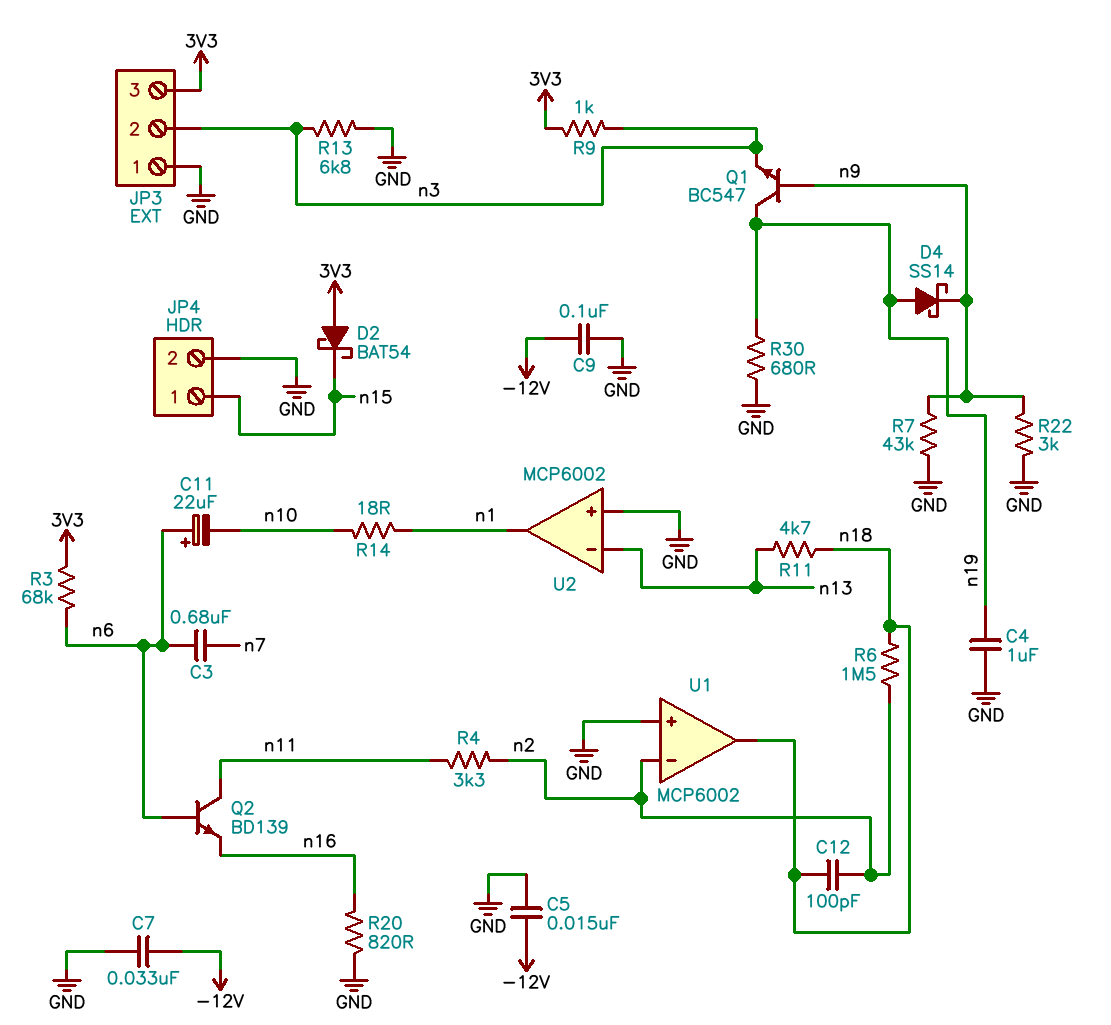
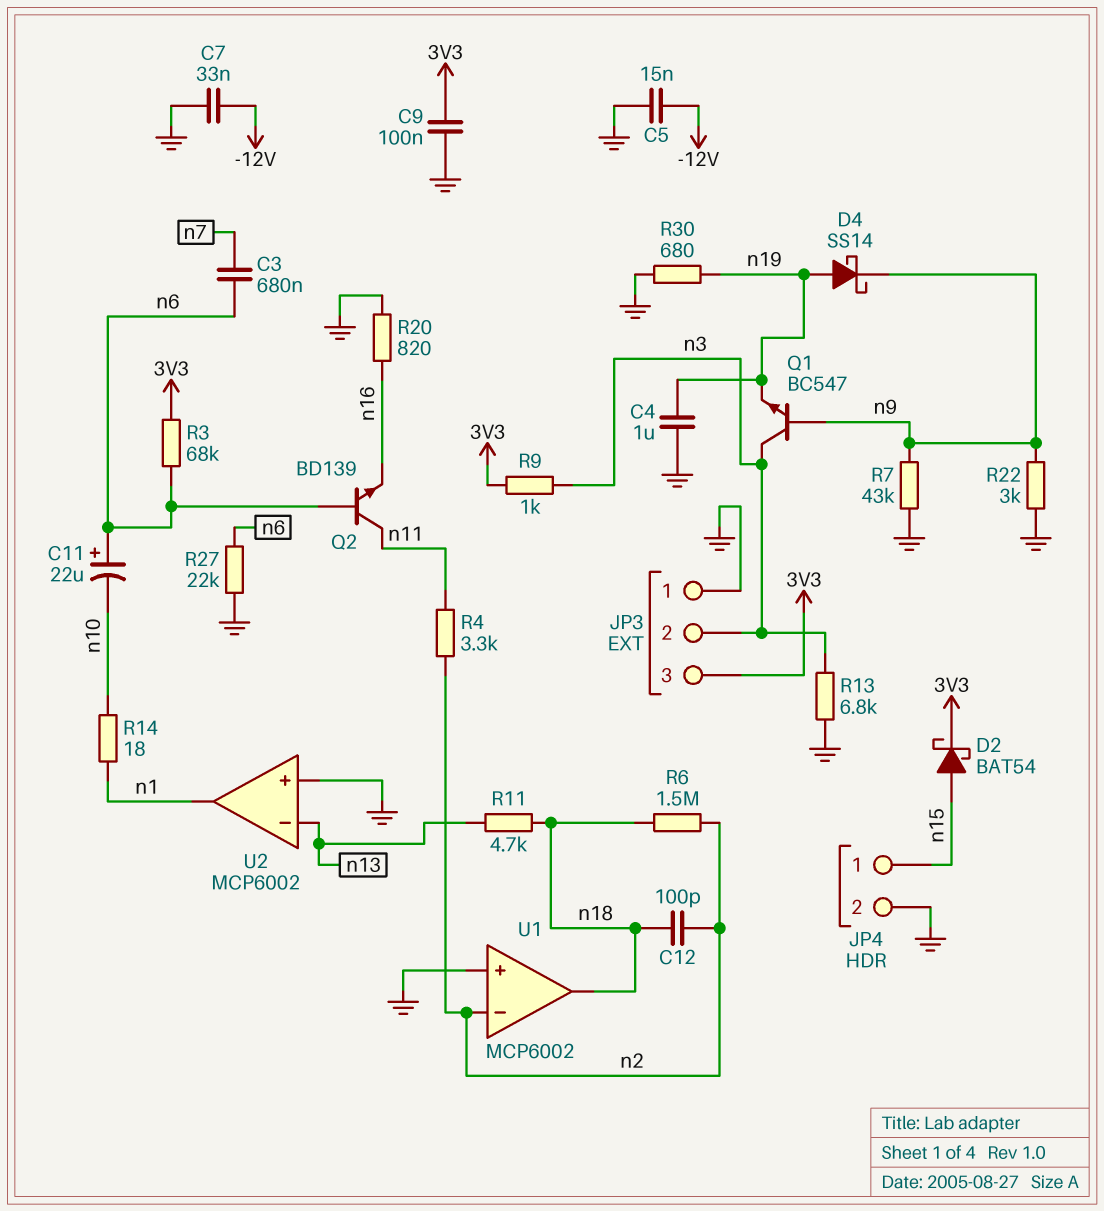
C9: 100nF (-12V, GND) -> 100nF (3V3, GND)
D2: schottky BAT54 (A 3V3, K n15) -> schottky BAT54 (A n15, K 3V3)
Q1: NPN BC547 (B n9, C n19, E n3) -> NPN BC547 (B n9, C n3, E n19)
R27: none -> 22k (GND, n6)

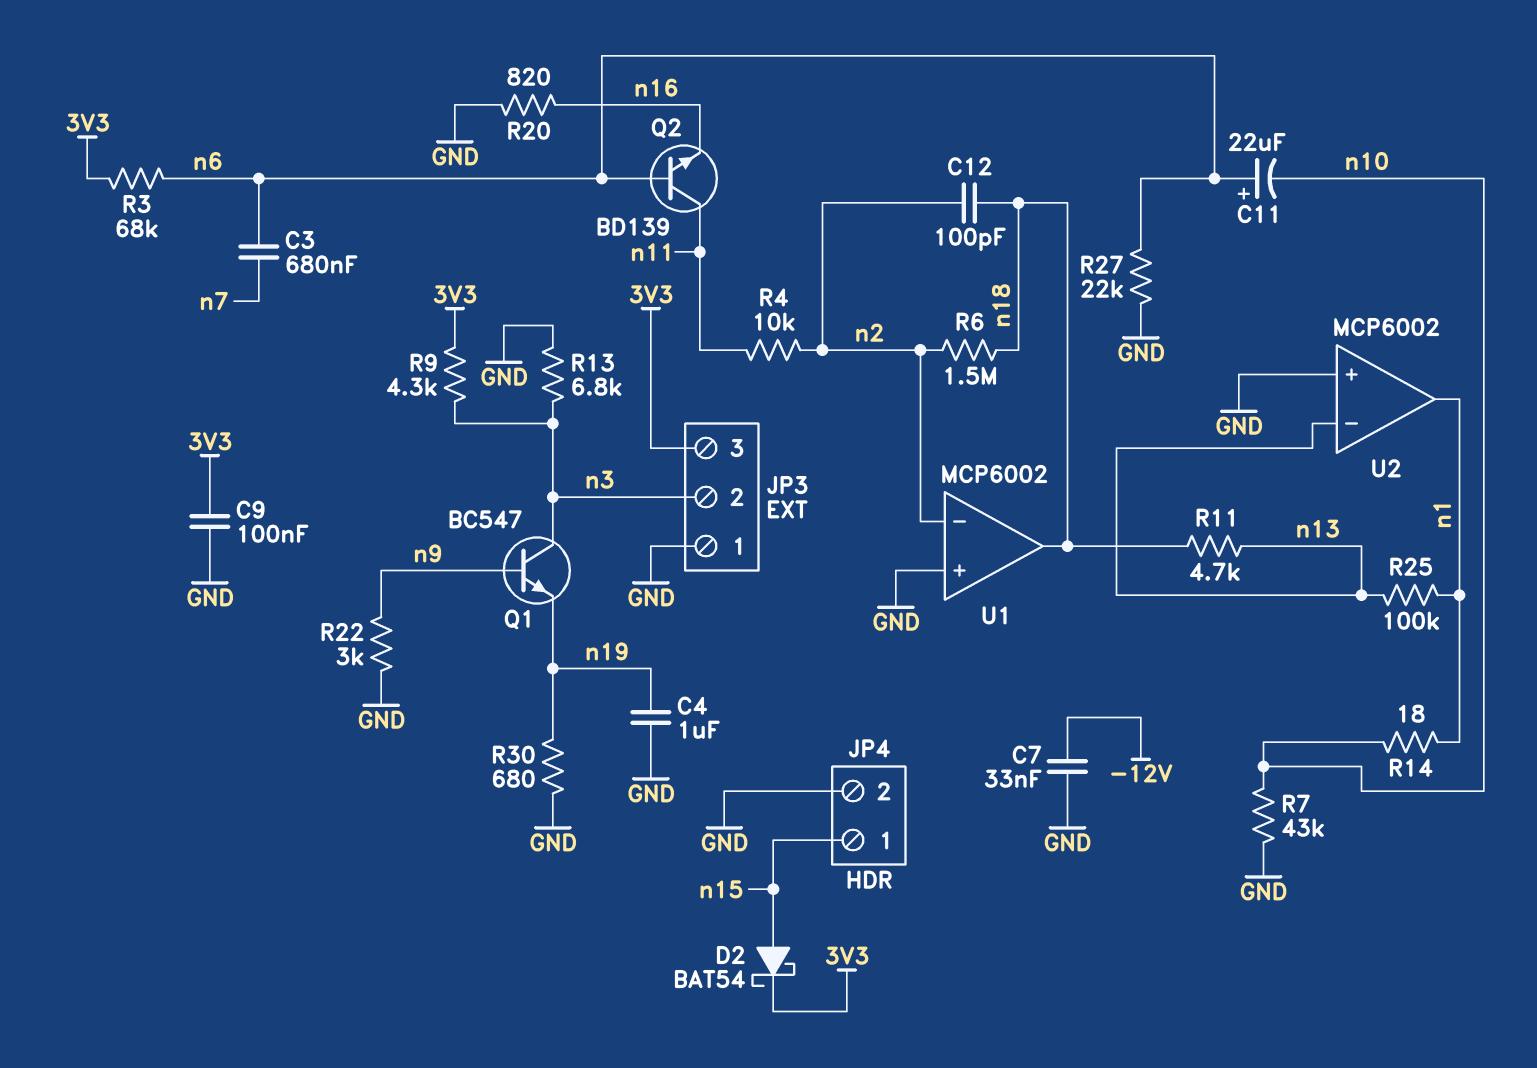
C5: 15nF (-12V, GND) -> none
D4: schottky SS14 (A n19, K n9) -> none
R4: 3.3k (n2, n11) -> 10k (n2, n11)
R7: 43k (GND, n9) -> 43k (GND, n10)
R9: 1k (3V3, n3) -> 4.3k (3V3, n3)
R25: none -> 100k (n1, n13)

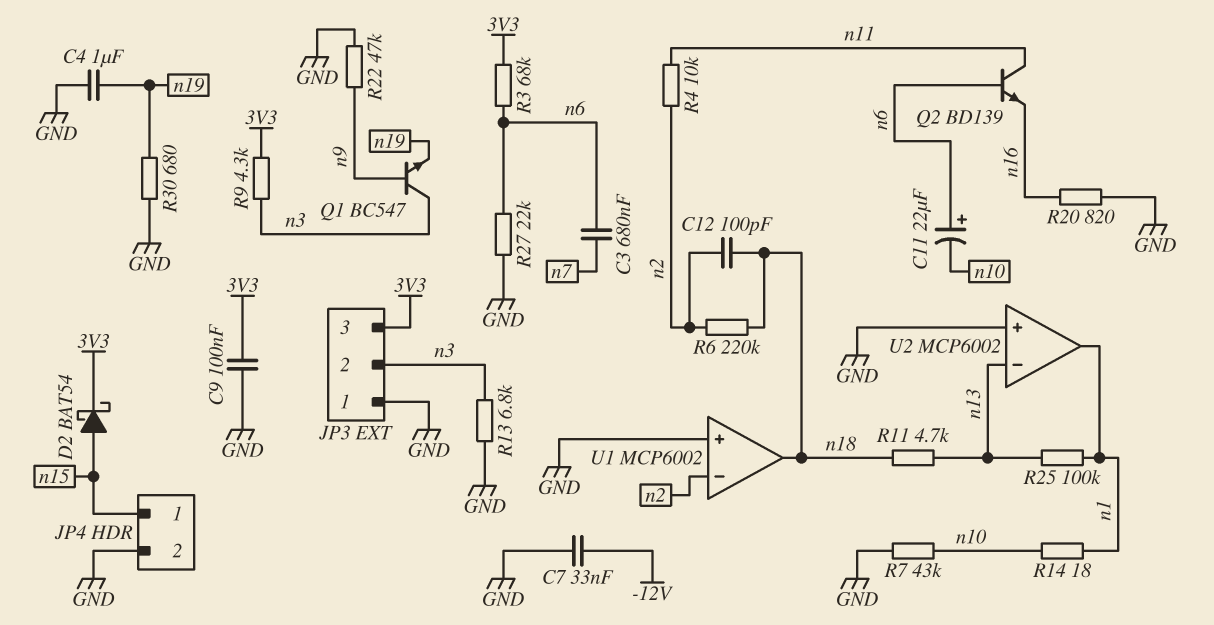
R6: 1.5M (n2, n18) -> 220k (n2, n18)
R22: 3k (GND, n9) -> 47k (GND, n9)

